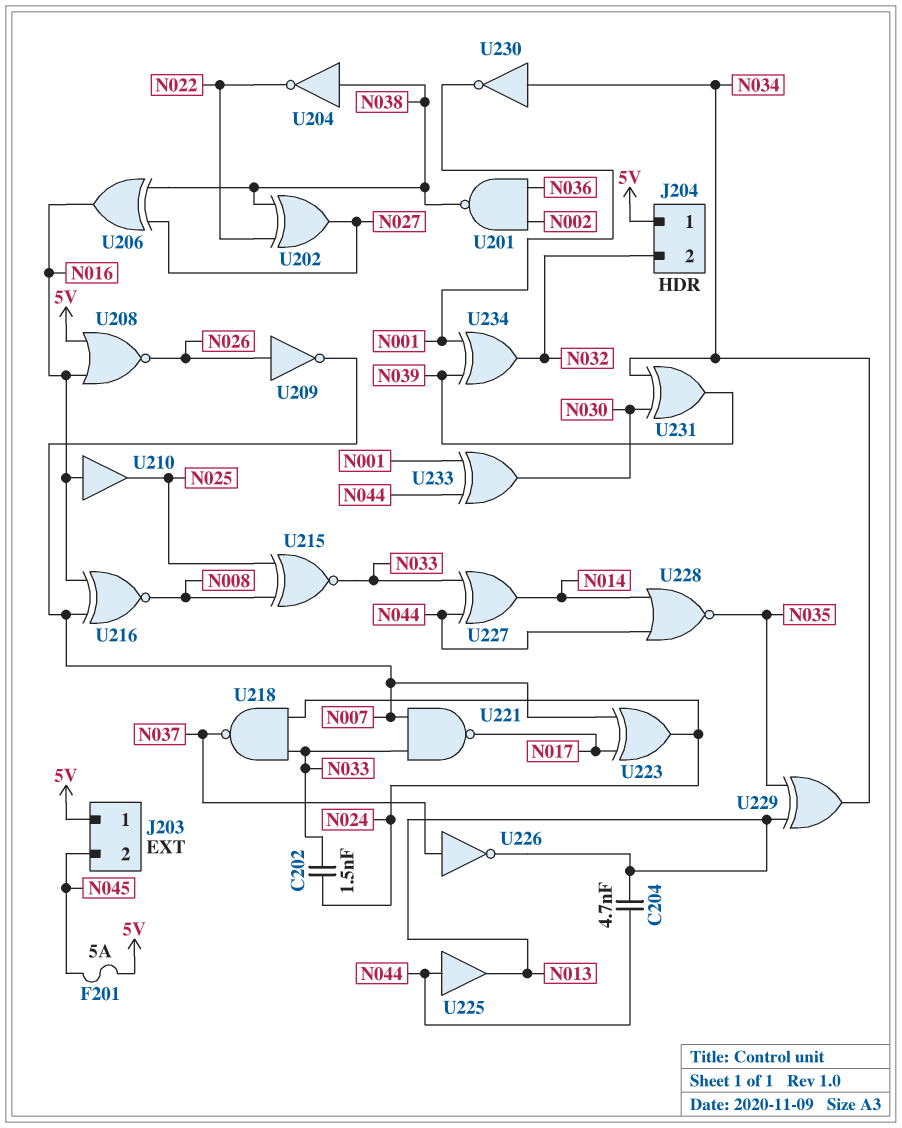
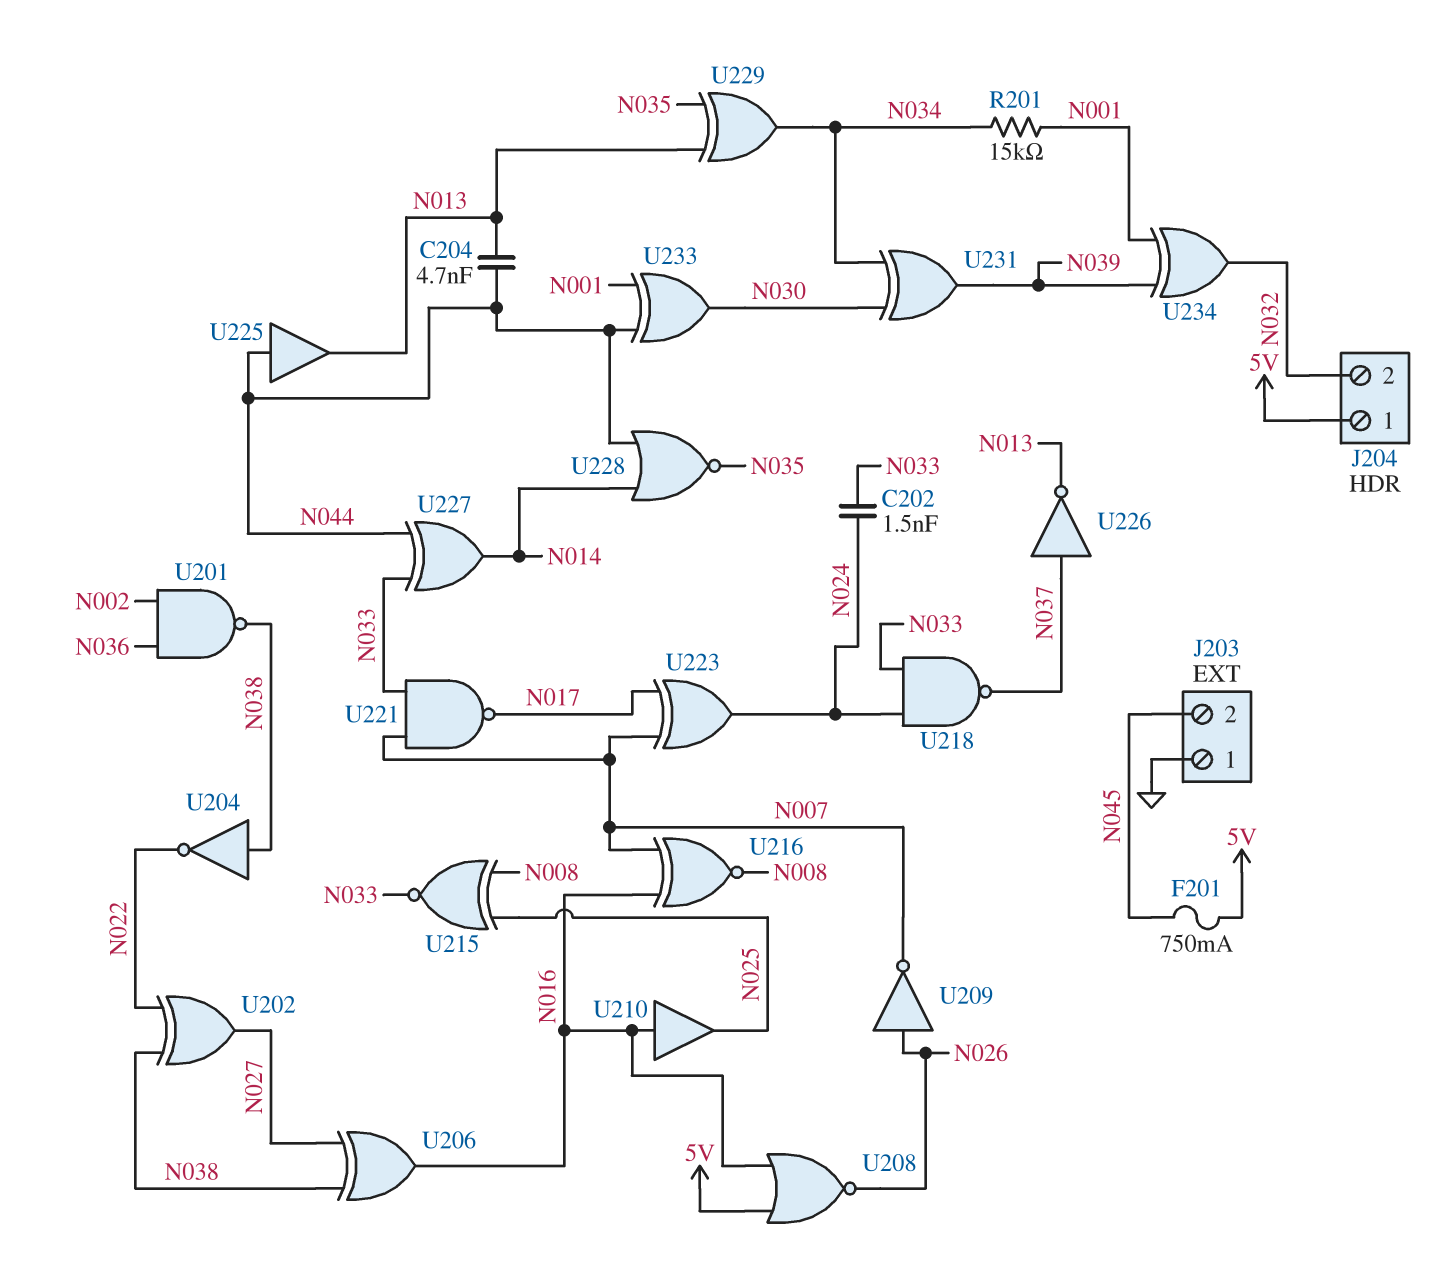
F201: 5A (5V, N045) -> 750mA (5V, N045)
J203 pin 1: 5V -> GND
R201: none -> 15k (N001, N034)
U230: NOT (in N034, out N001) -> none

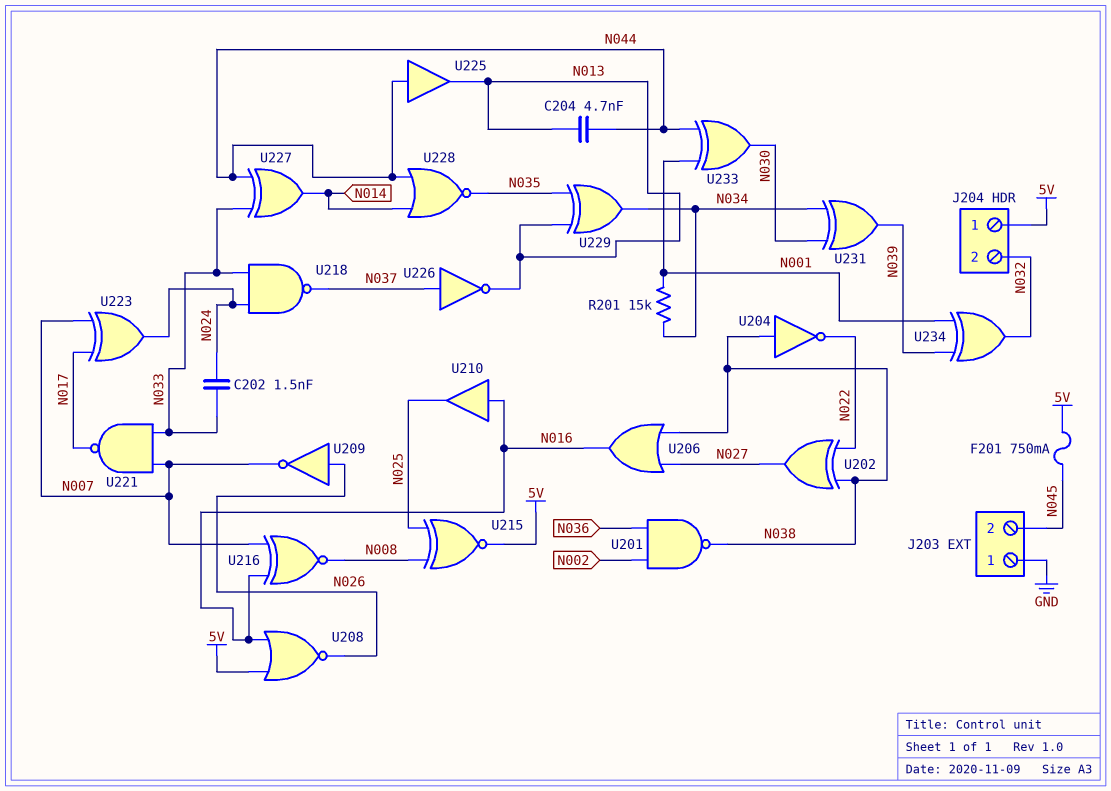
U206: XOR (in N027, in N038, out N016) -> OR (in N027, in N038, out N016)
U215: XNOR (in N008, in N025, out N033) -> XNOR (in N008, in N025, out 5V)

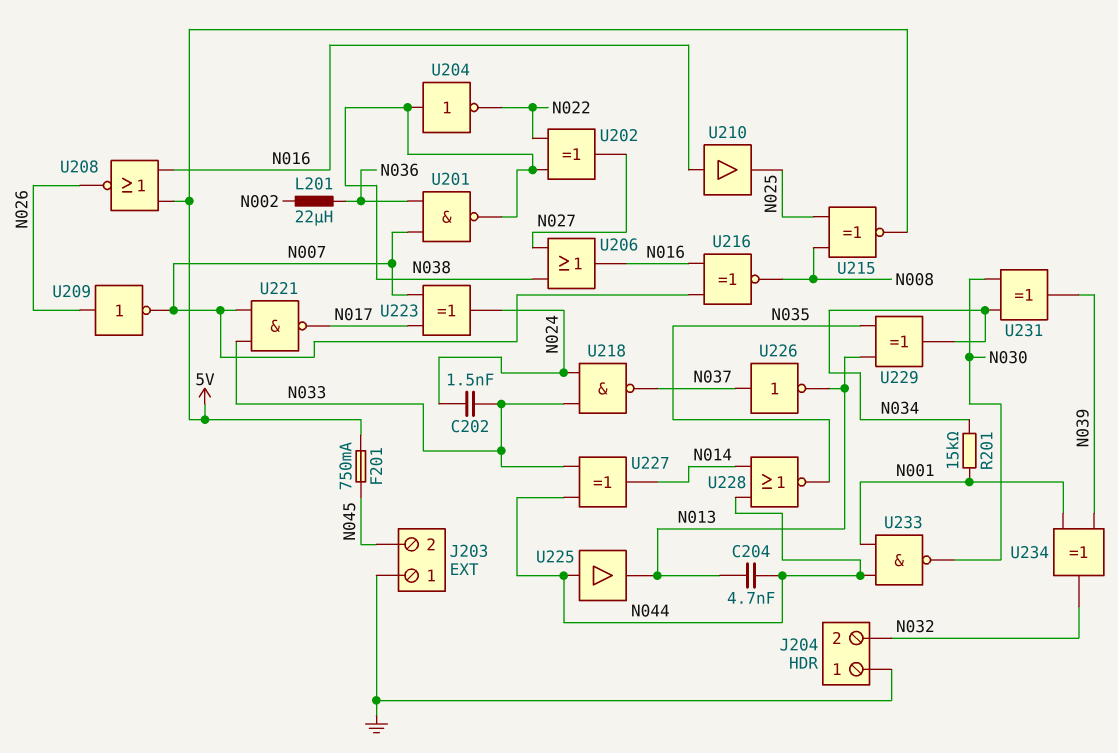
J204 pin 1: 5V -> GND
L201: none -> 22uH (N002, N036)
U201: NAND (in N002, in N036, out N038) -> NAND (in N007, in N036, out N038)
U233: XOR (in N001, in N044, out N030) -> NAND (in N001, in N044, out N030)

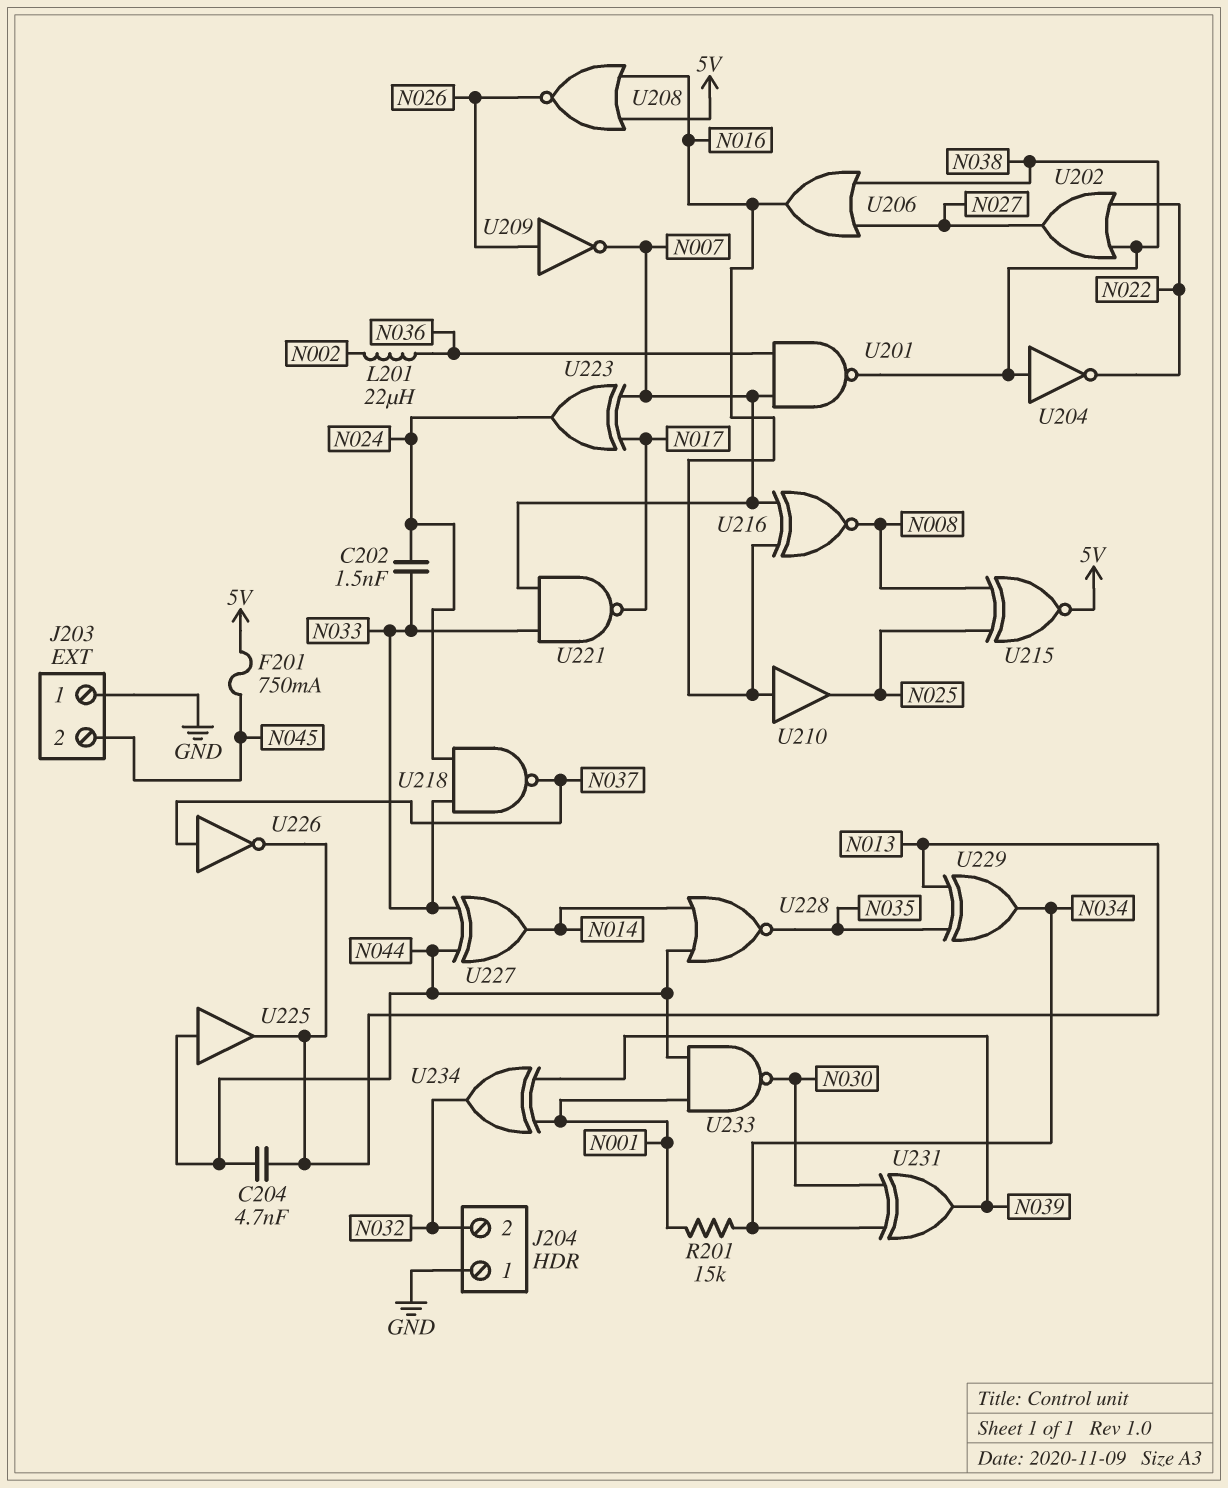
U202: XOR (in N022, in N038, out N027) -> OR (in N022, in N038, out N027)

